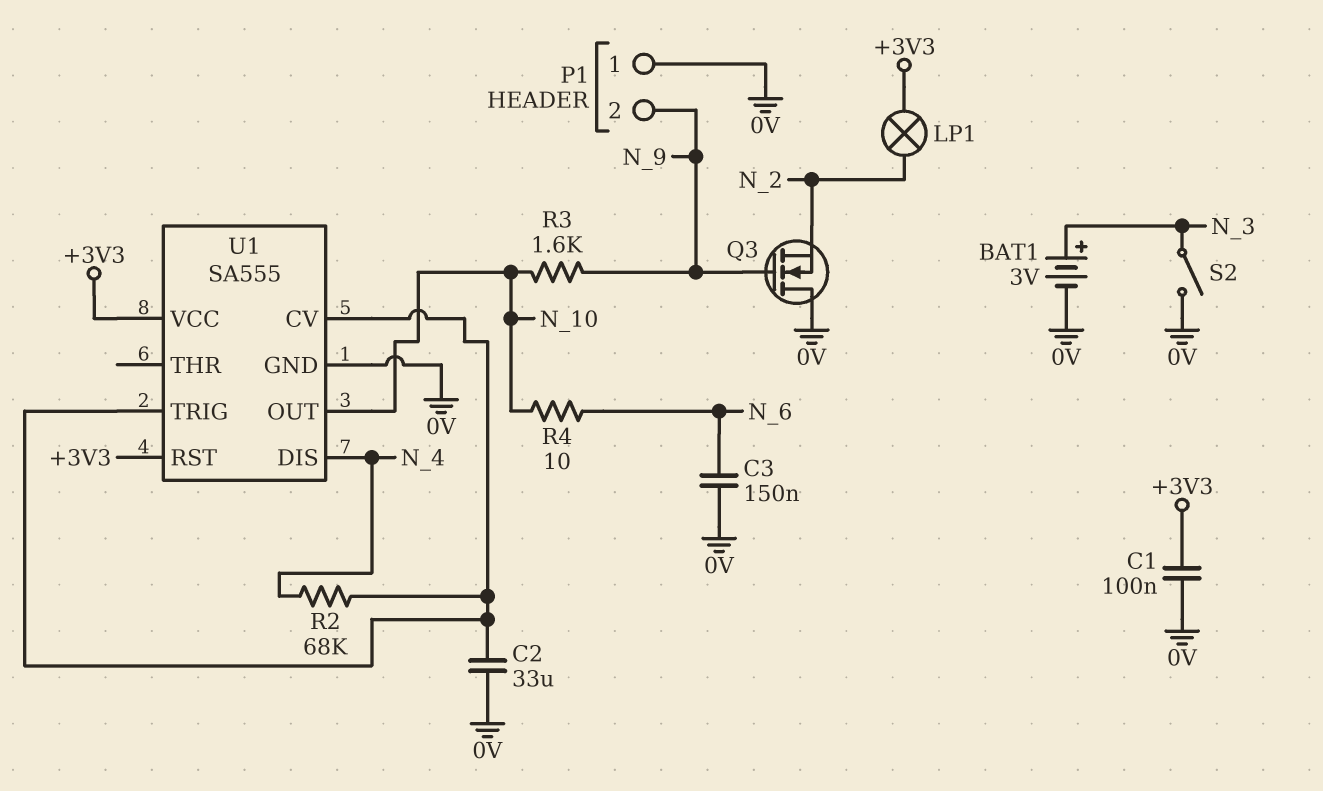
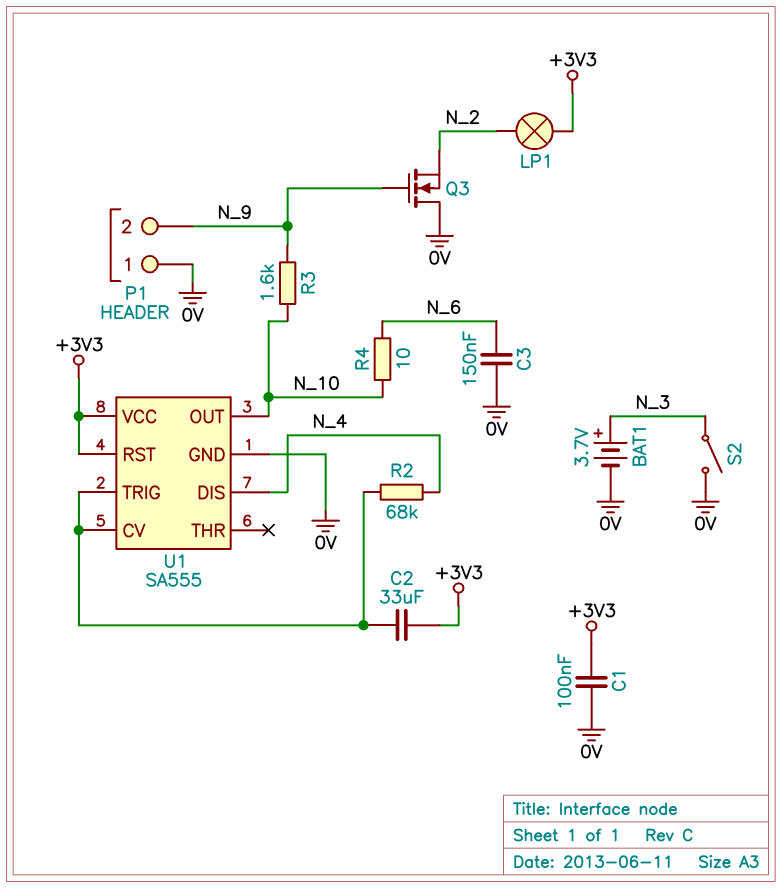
BAT1: 3V (plus N_3, minus 0V) -> 3.7V (plus N_3, minus 0V)
C2: 33uF (0V, U1/CV) -> 33uF (+3V3, U1/CV)

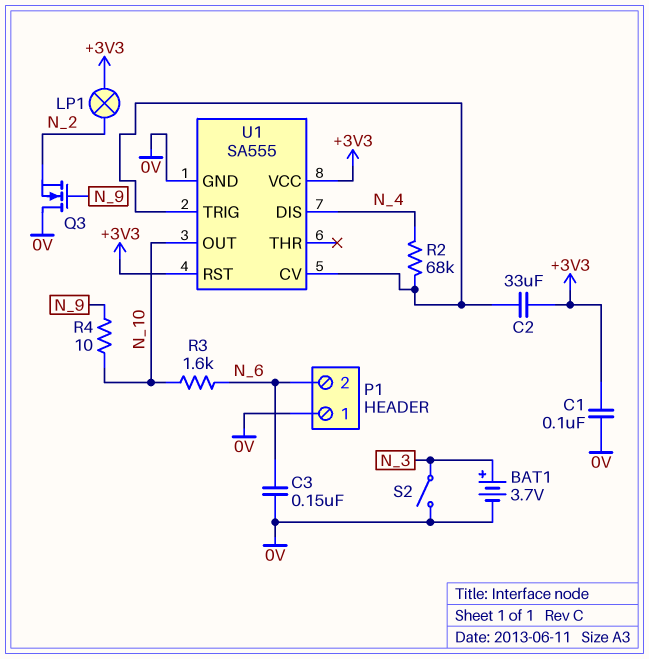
P1 pin 2: N_9 -> N_6
R3: 1.6k (N_9, N_10) -> 1.6k (N_6, N_10)
R4: 10 (N_6, N_10) -> 10 (N_9, N_10)

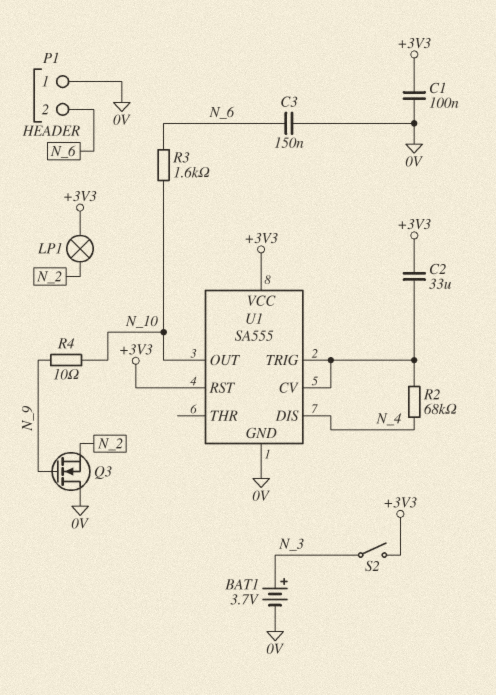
S2: switch (0V, N_3) -> switch (+3V3, N_3)

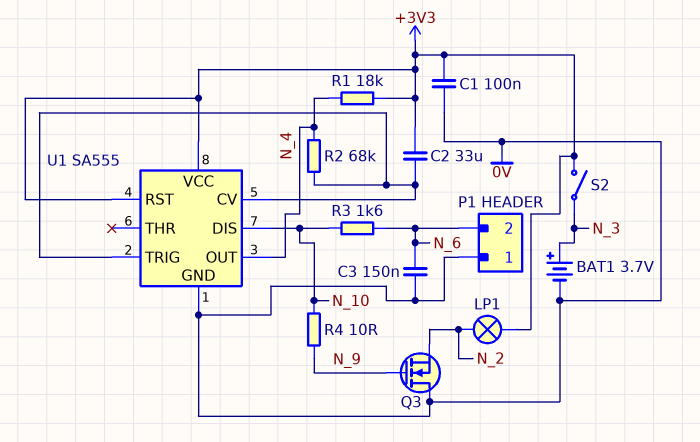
R1: none -> 18k (+3V3, N_4)
U1 pin DIS: N_4 -> N_10
U1 pin OUT: N_10 -> N_4

